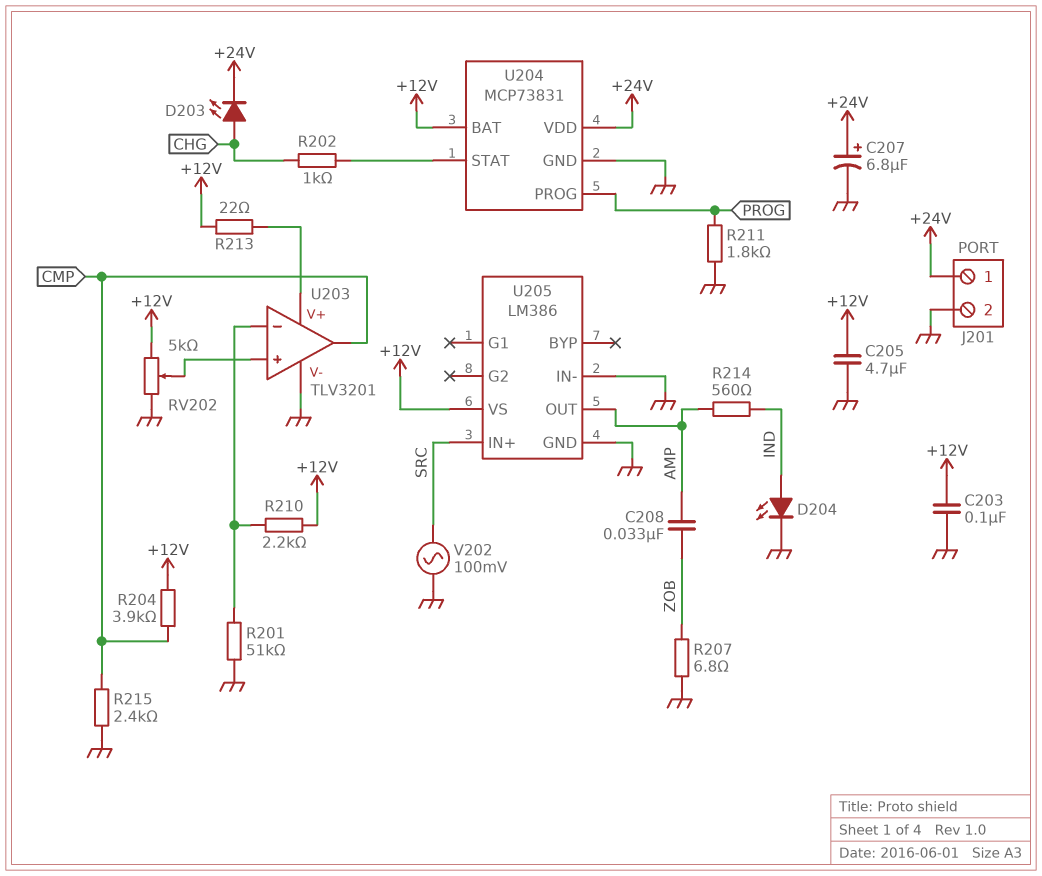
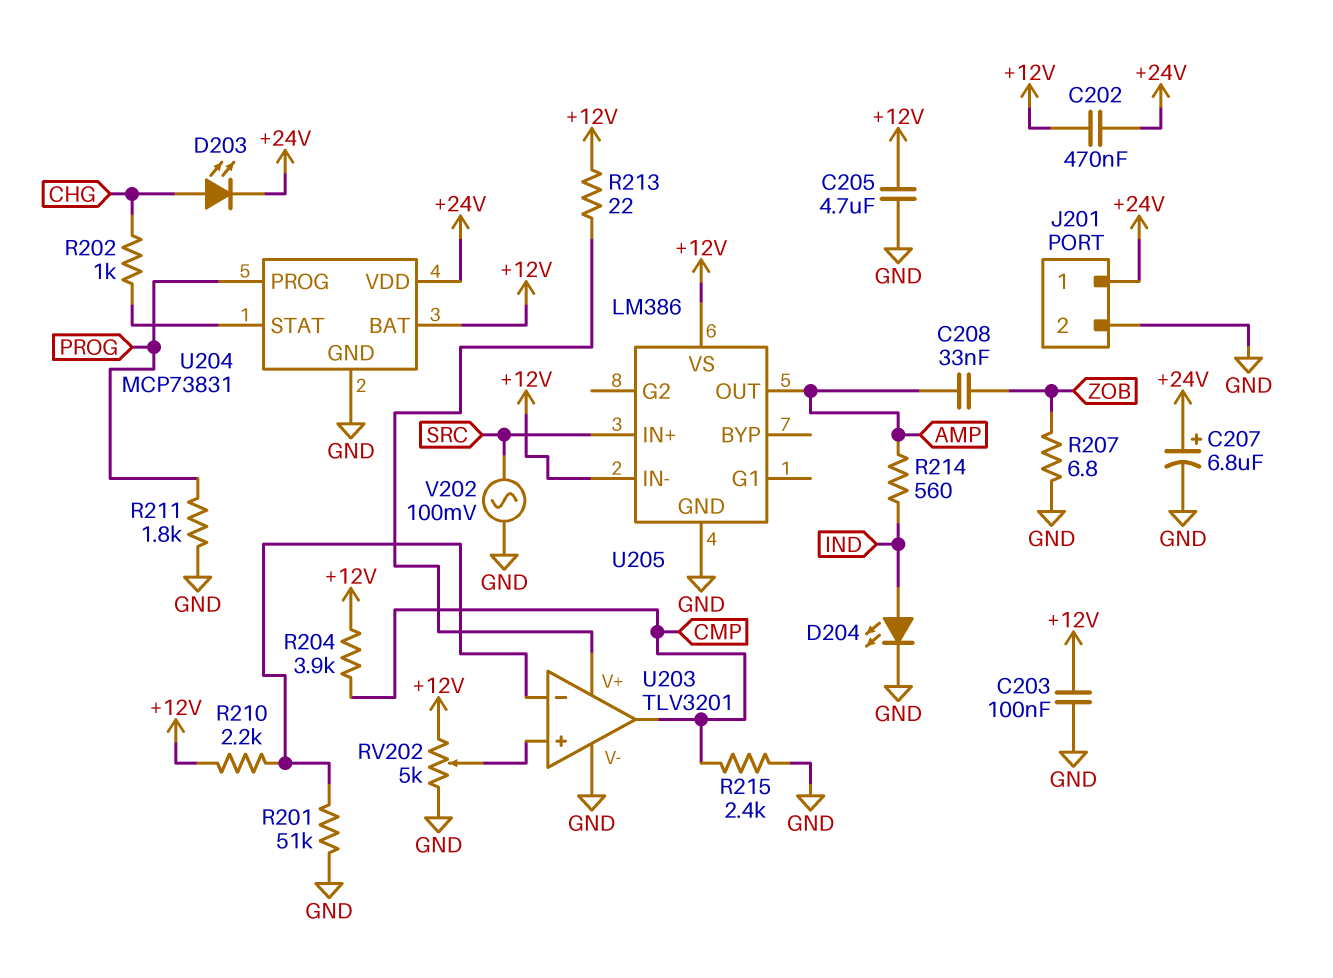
C202: none -> 470nF (+12V, +24V)
U205 pin IN-: GND -> +12V

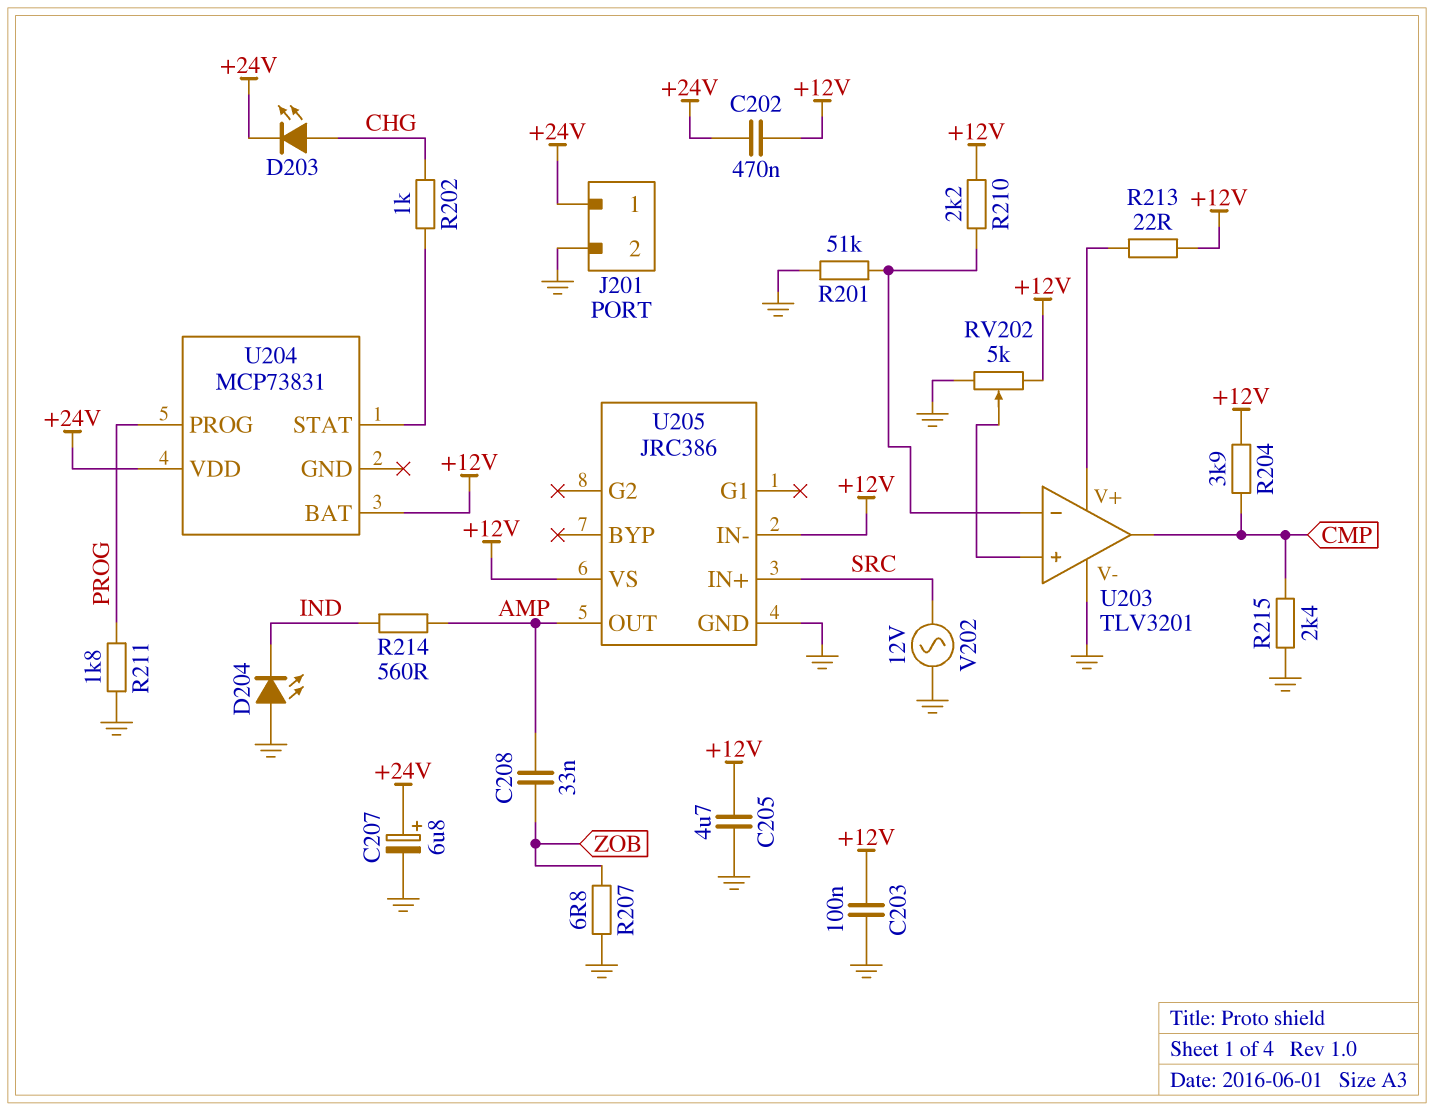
D204: LED (A IND, K GND) -> LED (A GND, K IND)
U204 pin GND: GND -> none
U205: LM386 -> JRC386
V202: AC 100mV (GND, SRC) -> AC 12V (GND, SRC)

